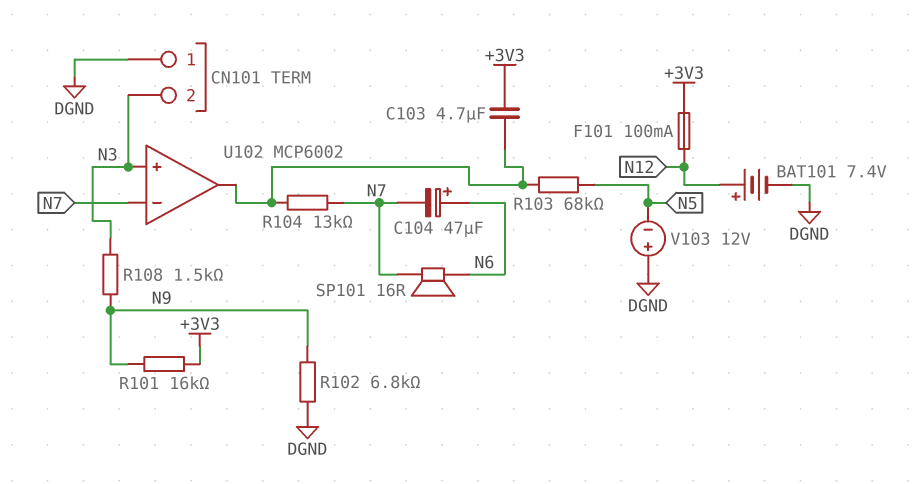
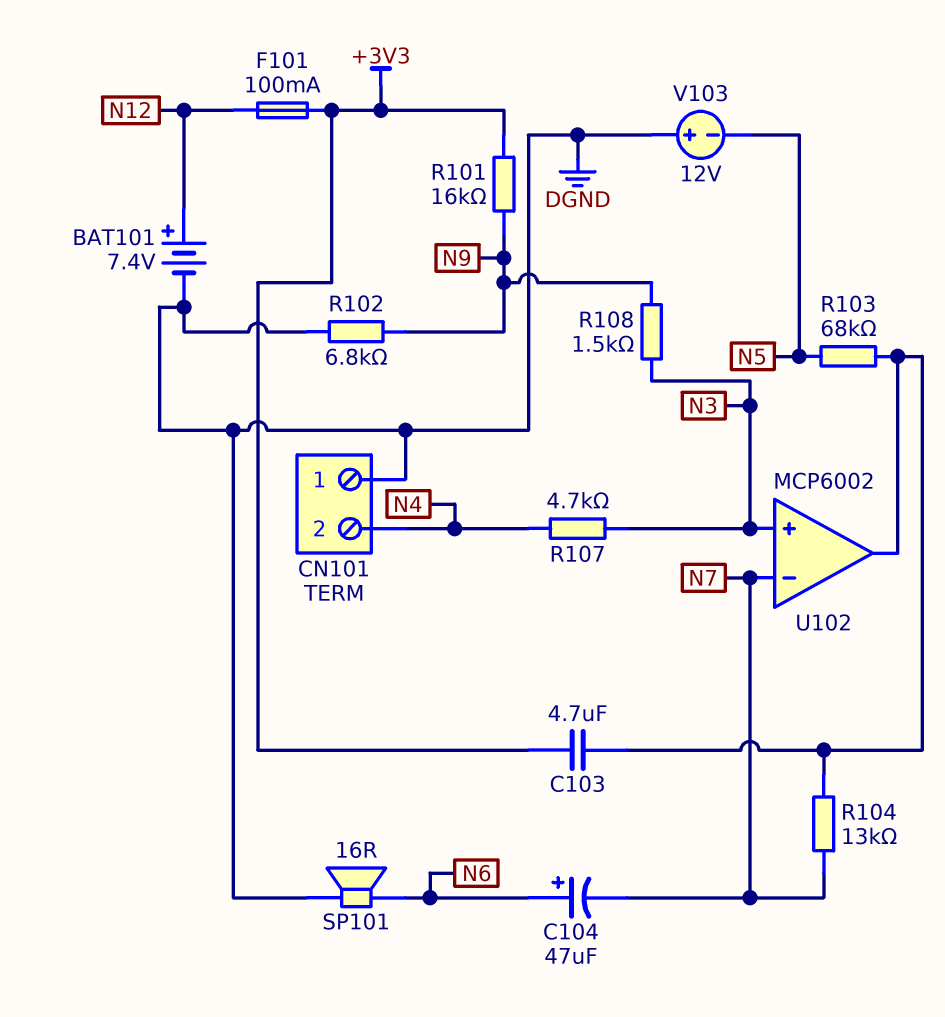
CN101 pin 2: N3 -> N4
R107: none -> 4.7k (N3, N4)
SP101: speaker 16R (N6, N7) -> speaker 16R (DGND, N6)

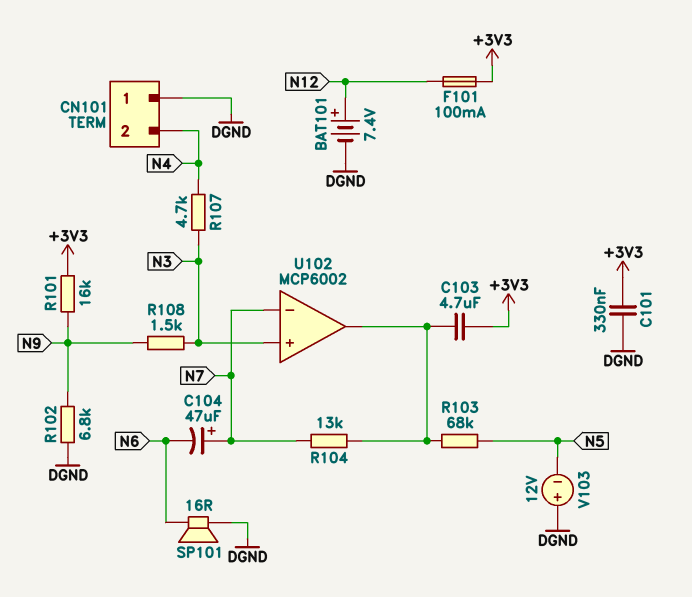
C101: none -> 330nF (+3V3, DGND)
C104: 47uF (plus N6, minus N7) -> 47uF (plus N7, minus N6)

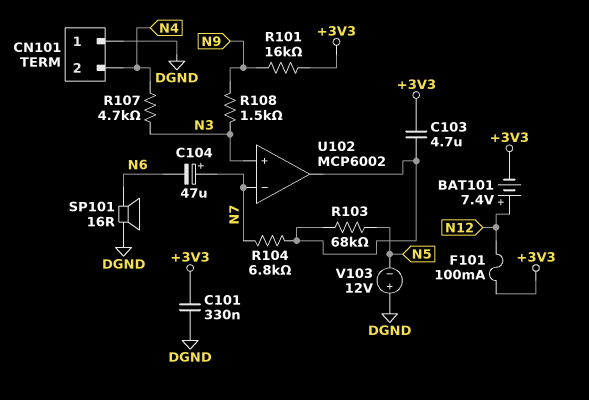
BAT101: 7.4V (plus N12, minus DGND) -> 7.4V (plus N12, minus +3V3)
R102: 6.8k (DGND, N9) -> none
R104: 13k (N7, U102/out) -> 6.8k (N7, U102/out)

